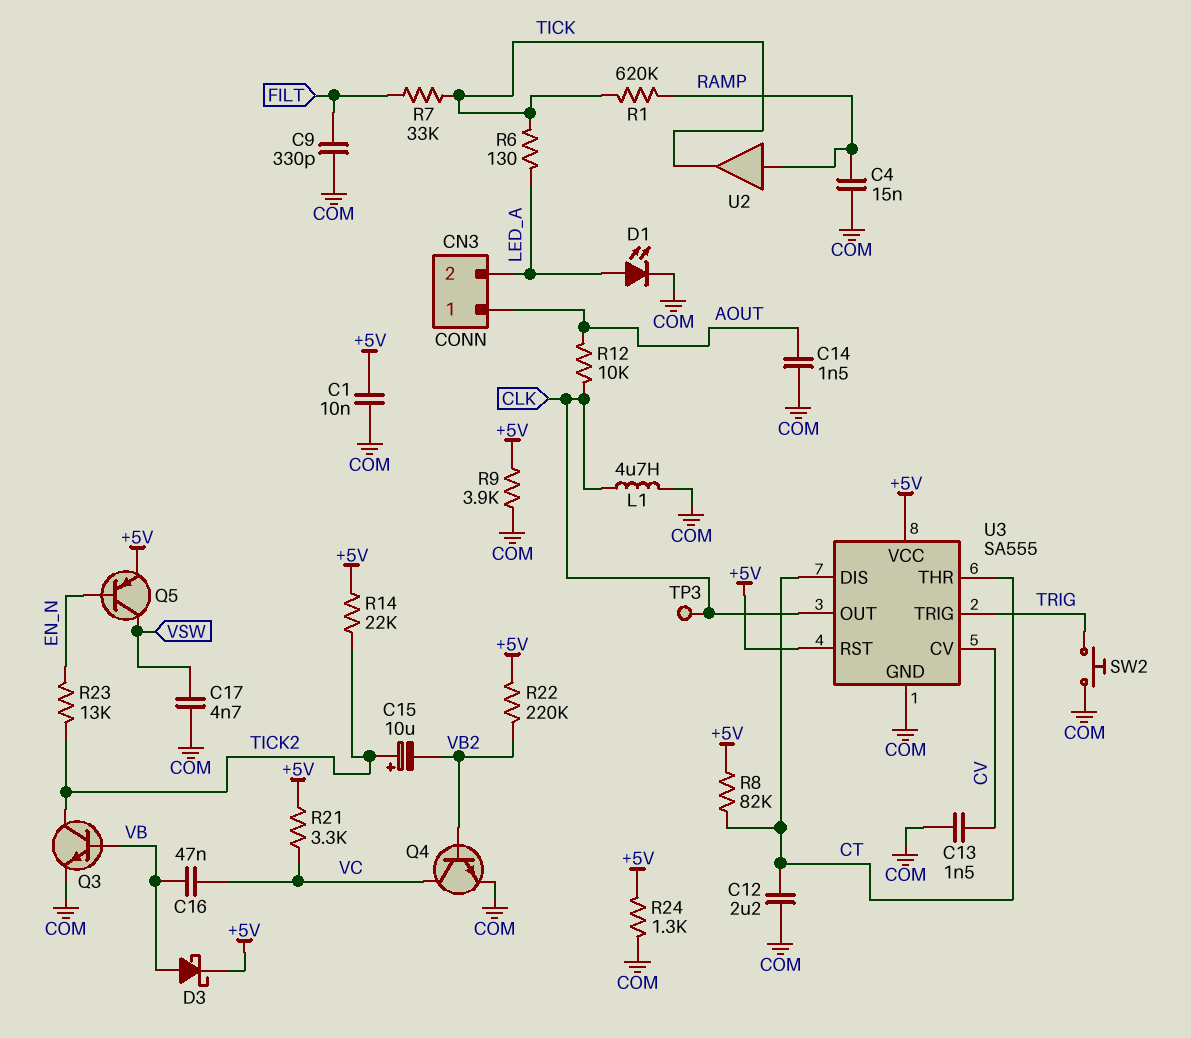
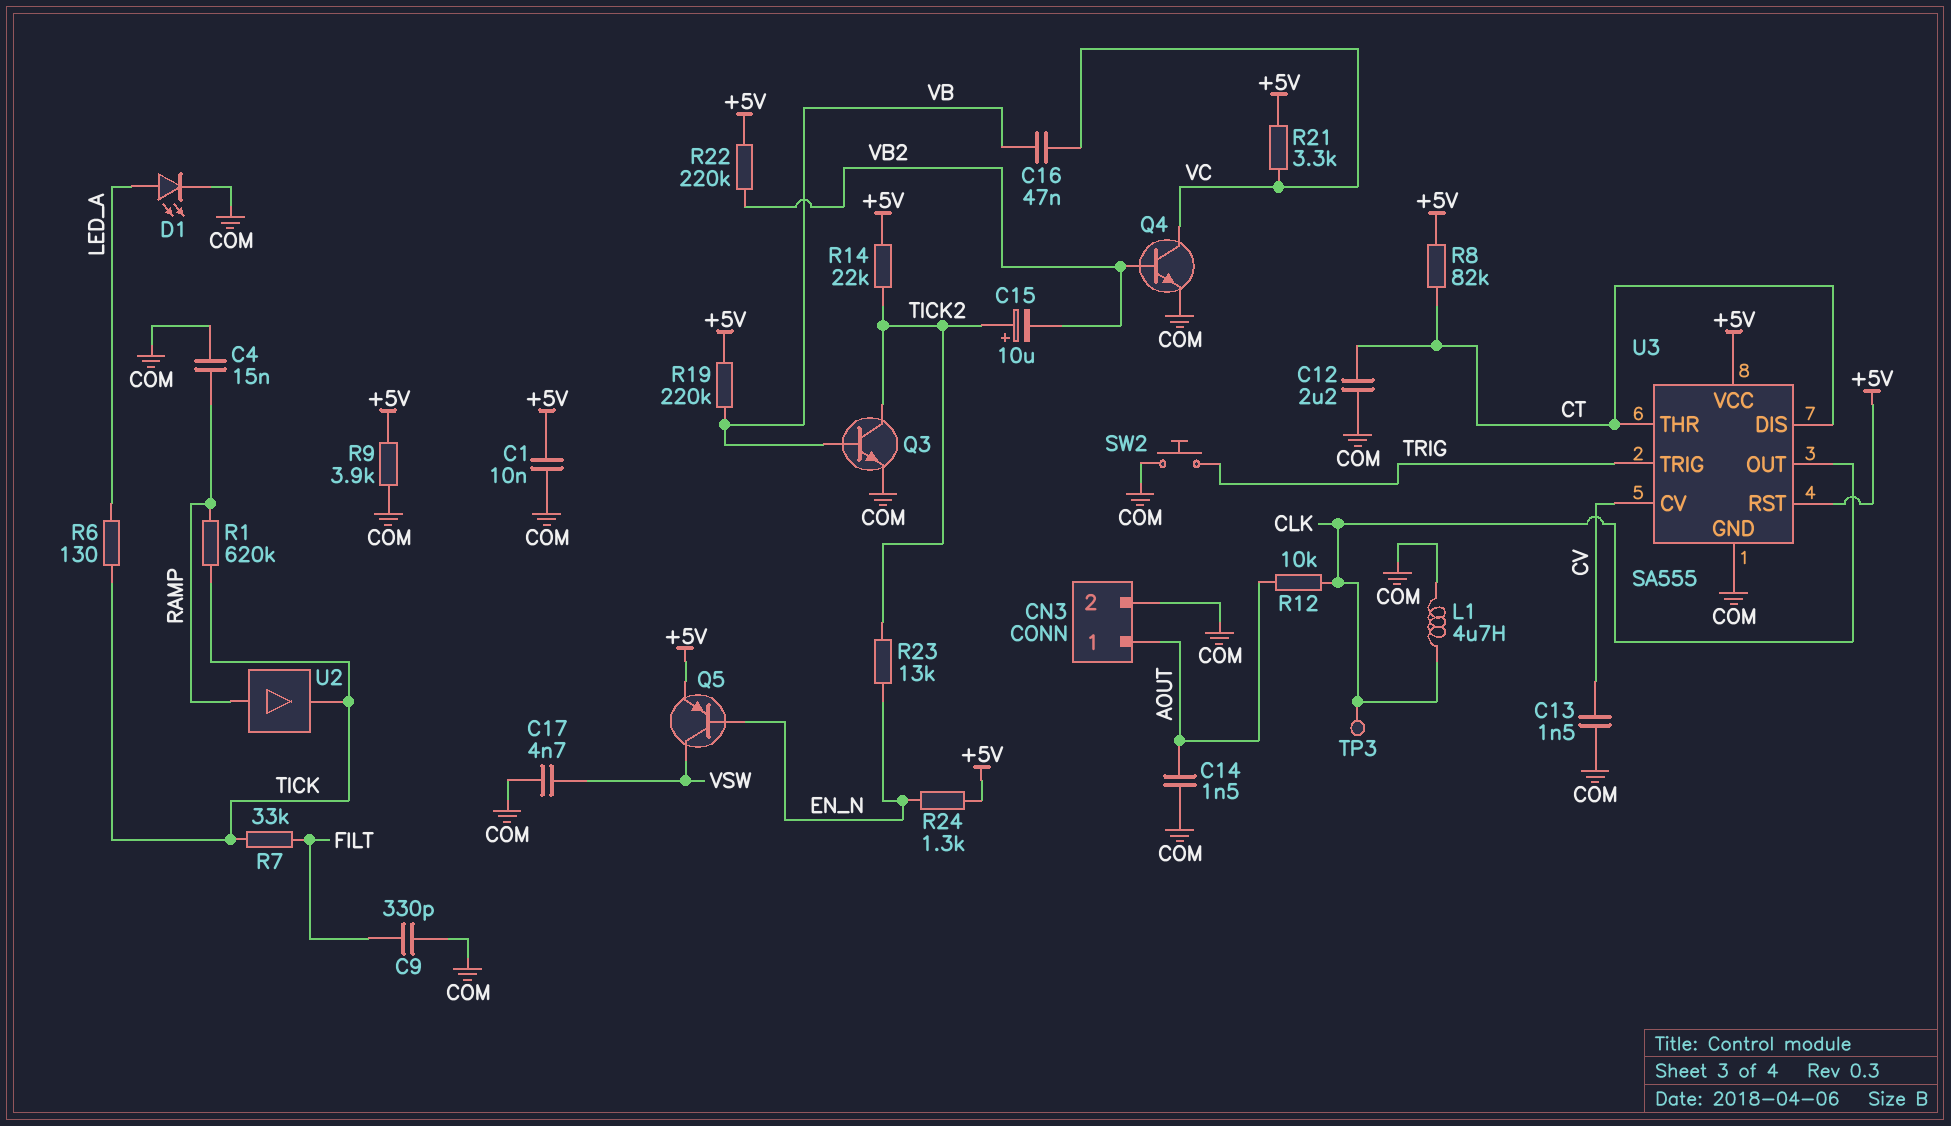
CN3 pin 2: LED_A -> COM
D3: schottky (A VB, K +5V) -> none
R19: none -> 220k (+5V, VB)
R24: 1.3k (+5V, COM) -> 1.3k (+5V, EN_N)

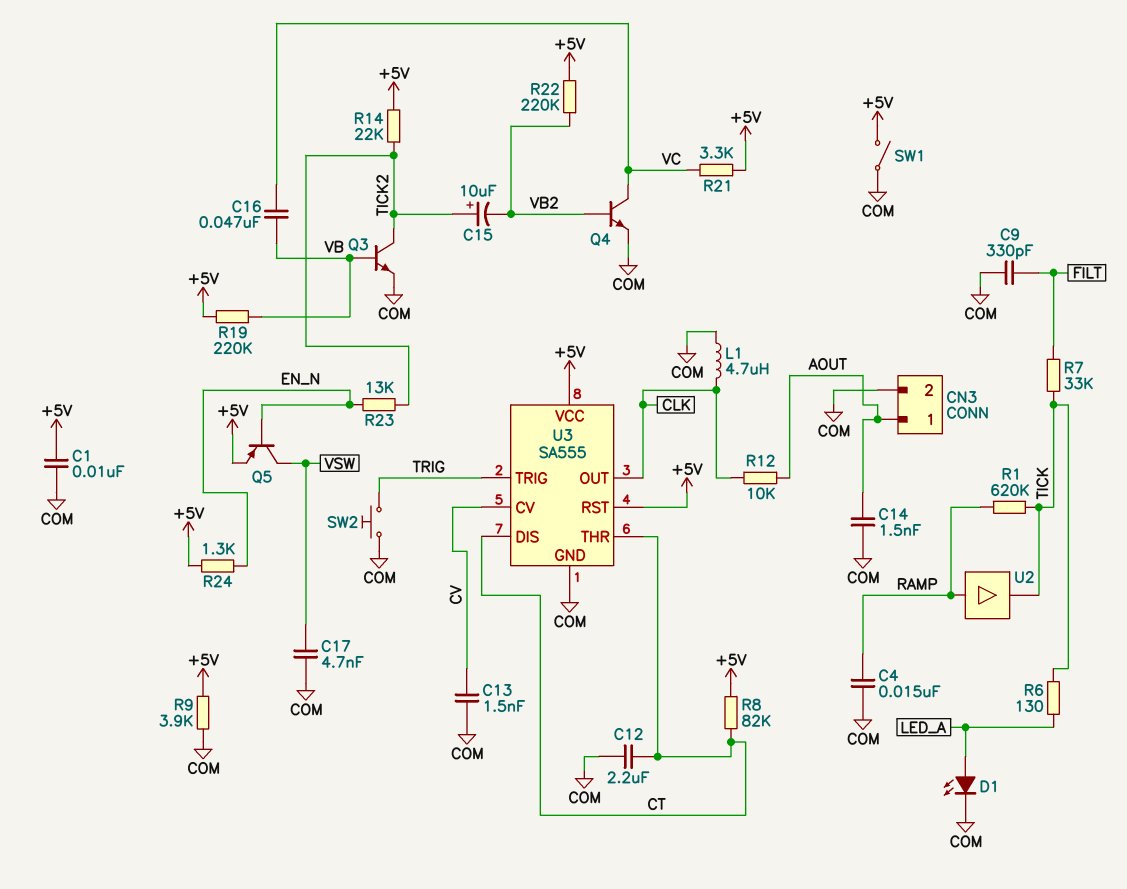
SW1: none -> switch (+5V, COM)
TP3: test point (CLK) -> none

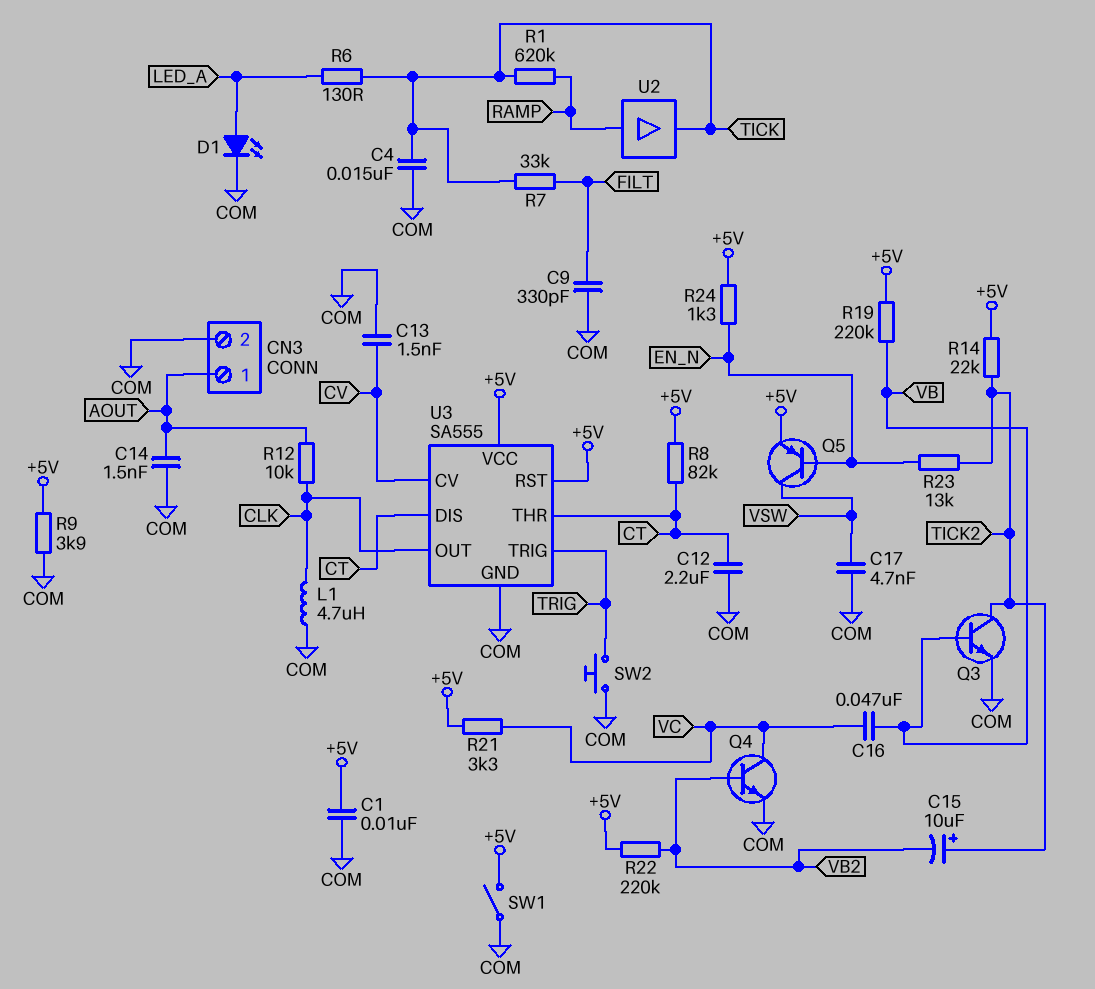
C4: 15nF (COM, RAMP) -> 15nF (COM, TICK)

